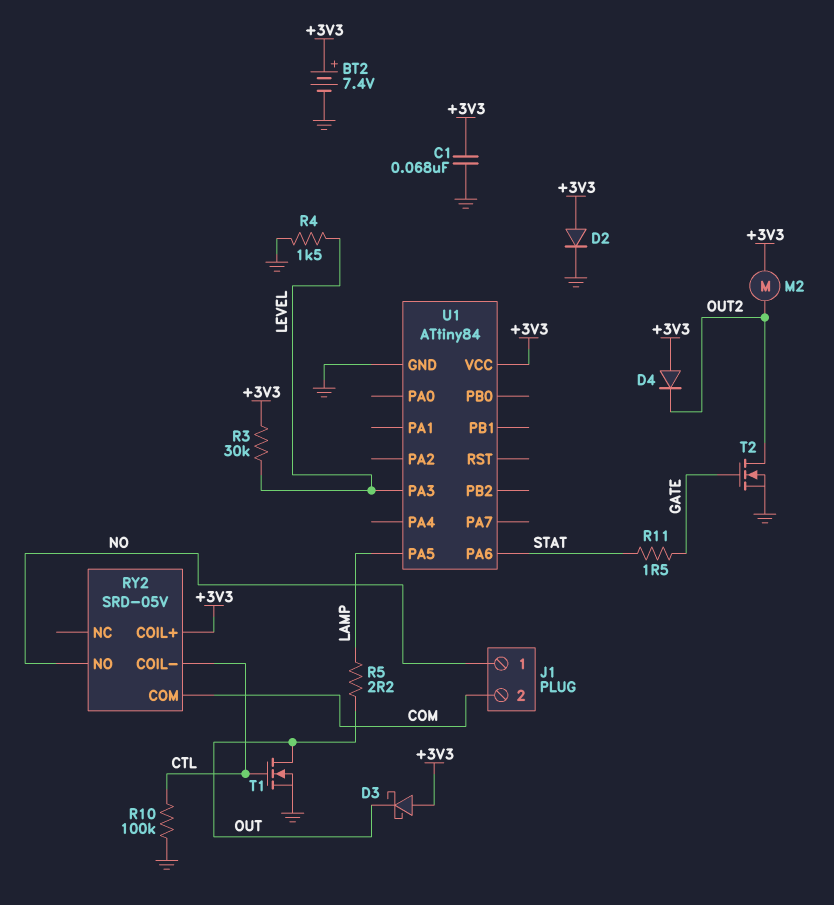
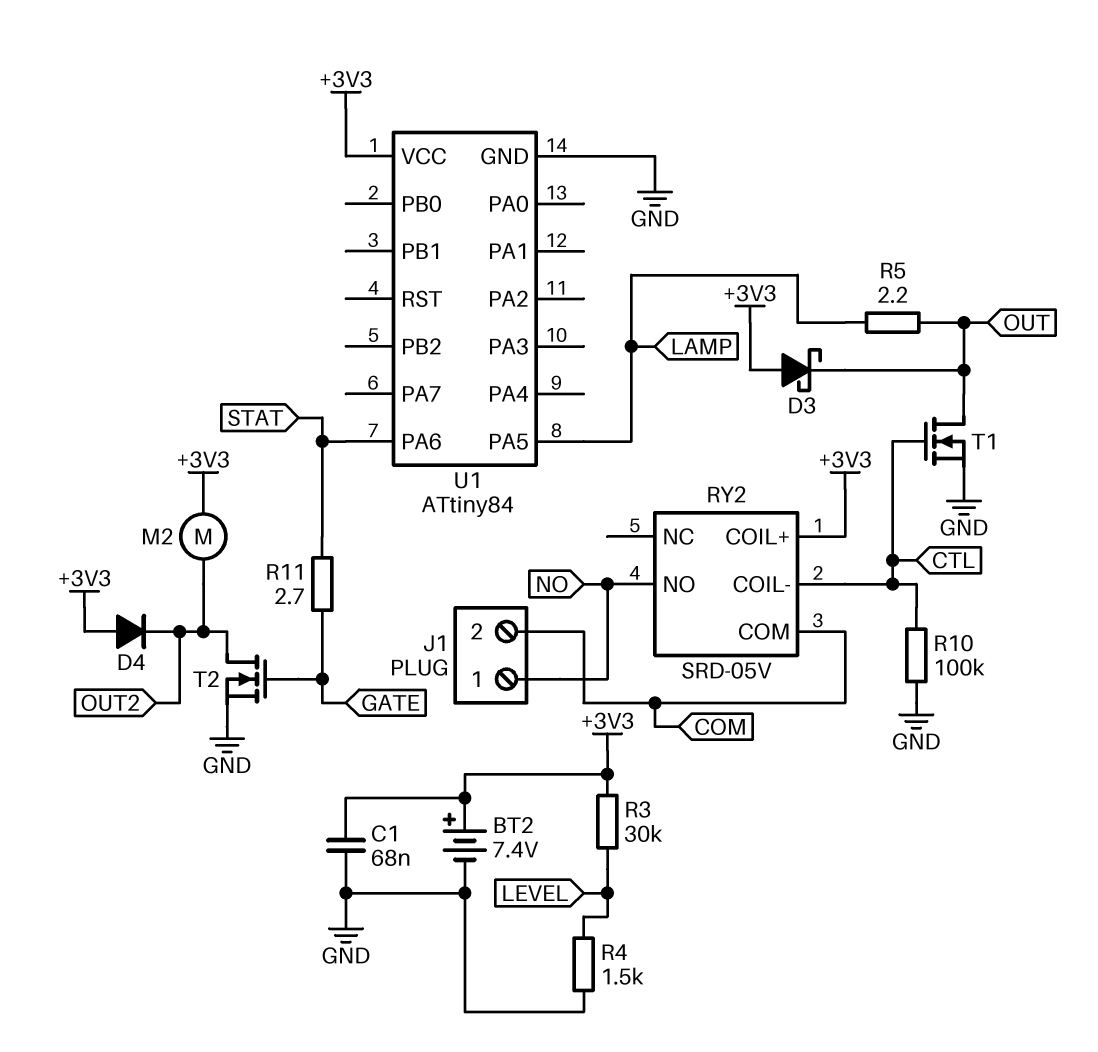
D2: diode (A +3V3, K GND) -> none
R11: 1.5 (GATE, STAT) -> 2.7 (GATE, STAT)
U1 pin PA3: LEVEL -> none

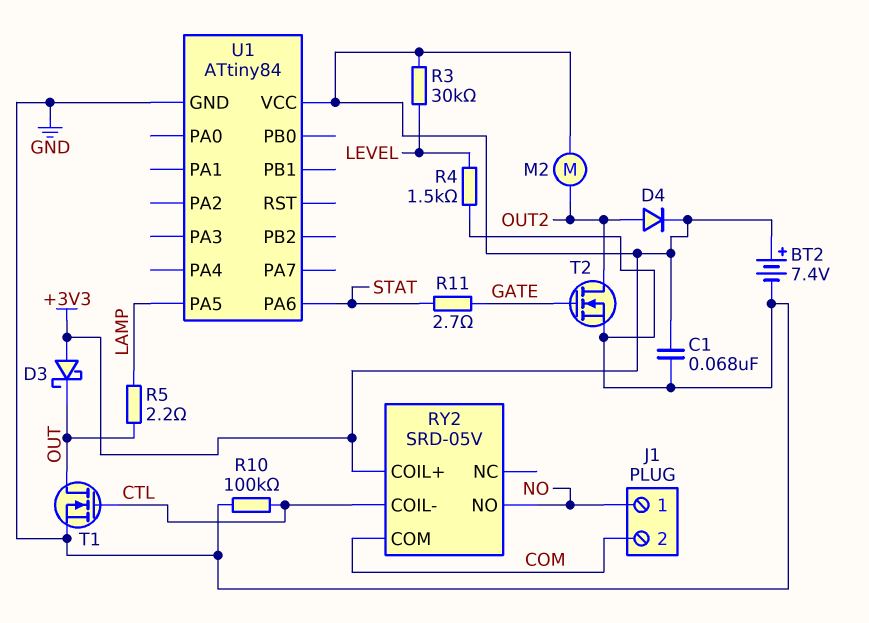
D4: diode (A +3V3, K OUT2) -> diode (A OUT2, K +3V3)

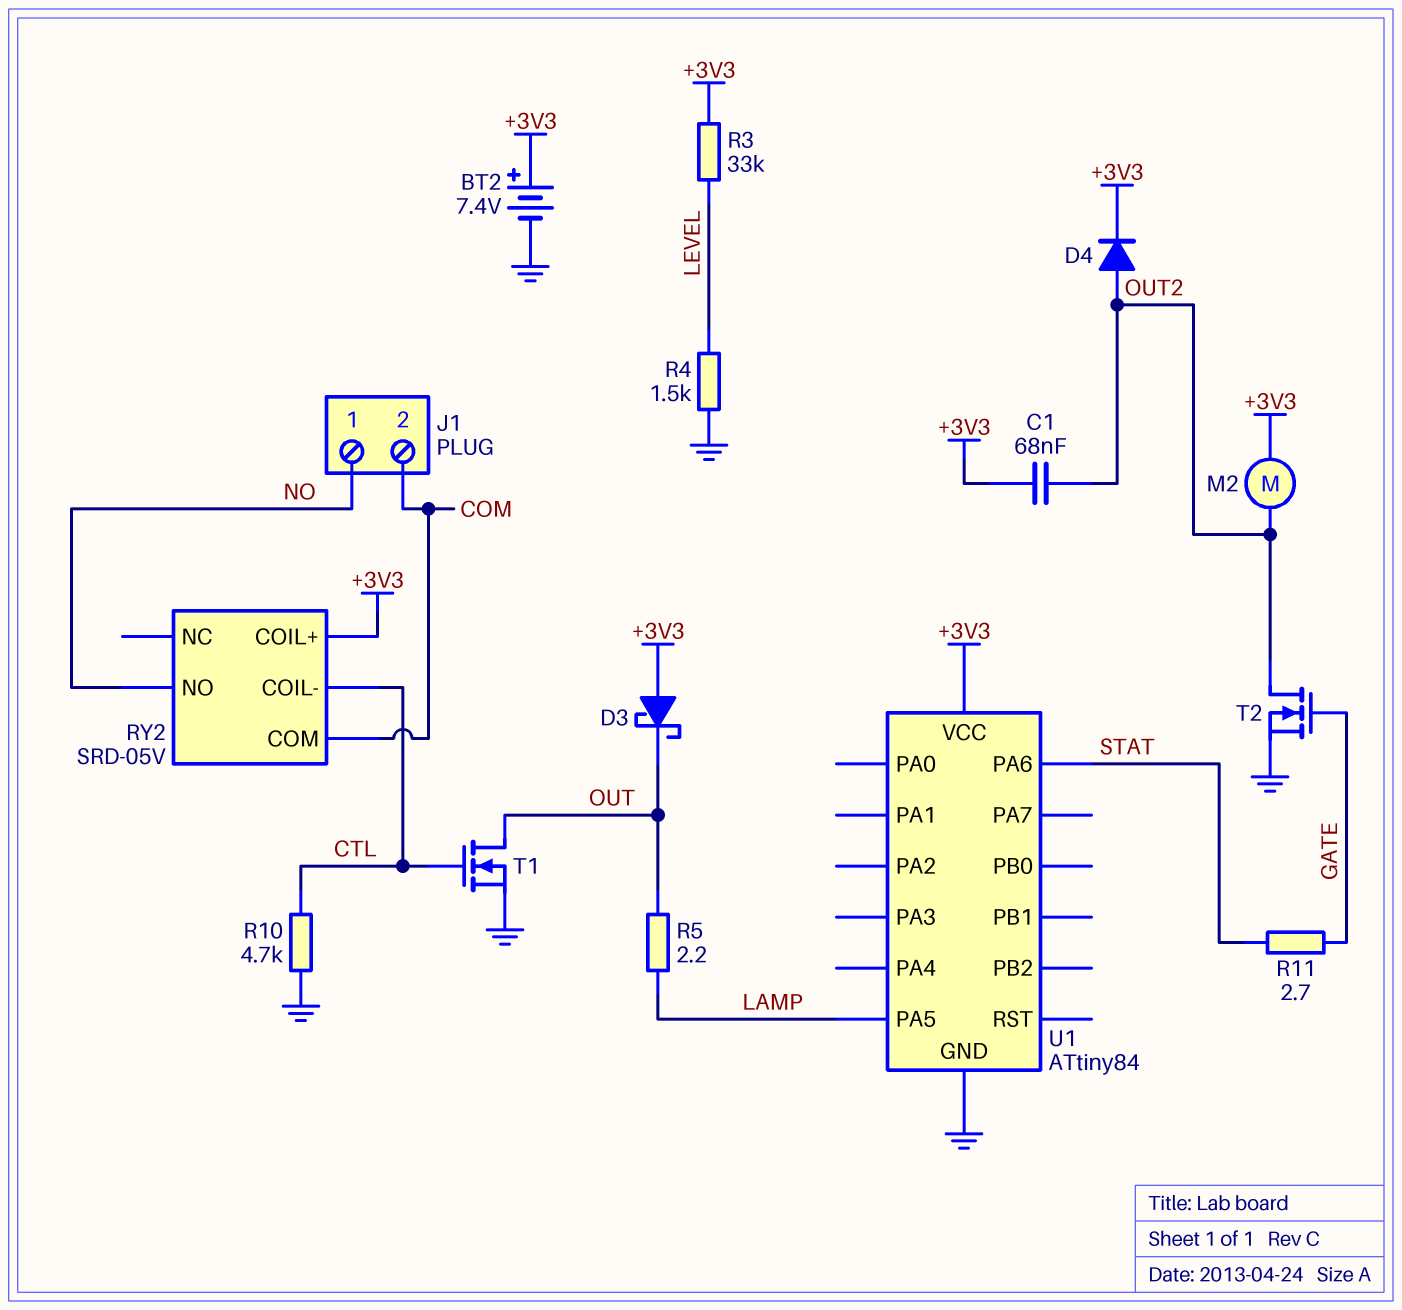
C1: 68nF (+3V3, GND) -> 68nF (+3V3, OUT2)
R3: 30k (+3V3, LEVEL) -> 33k (+3V3, LEVEL)
R10: 100k (CTL, GND) -> 4.7k (CTL, GND)

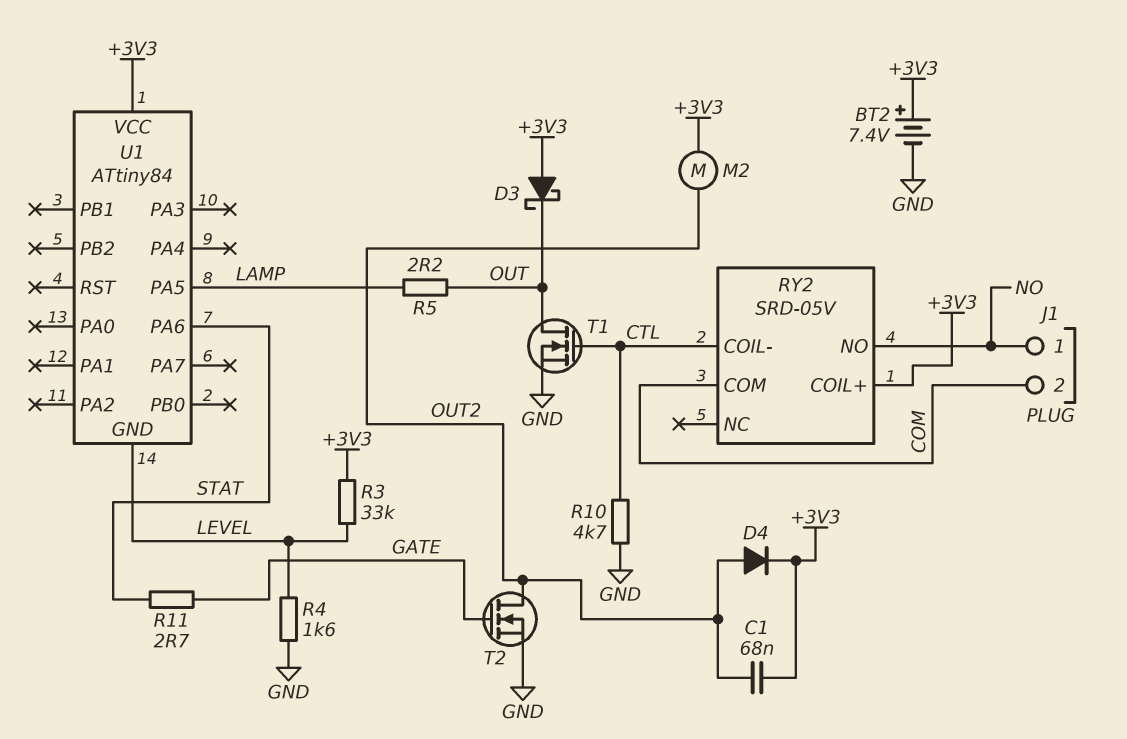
R4: 1.5k (GND, LEVEL) -> 1.6k (GND, LEVEL)
U1 pin GND: GND -> LEVEL

